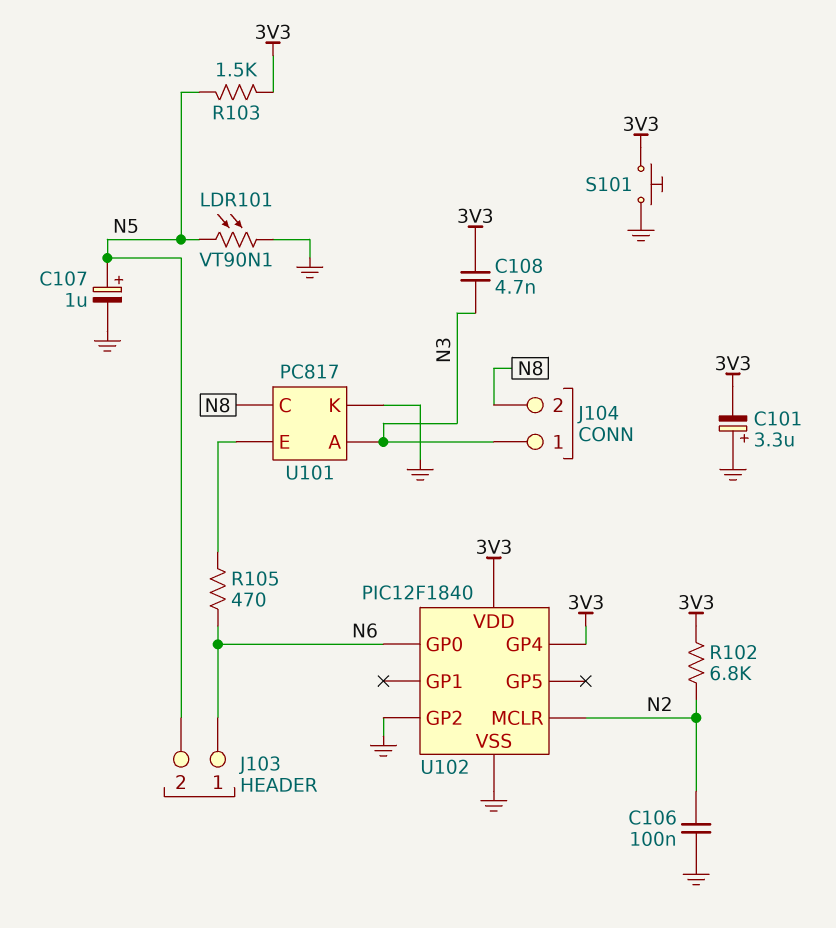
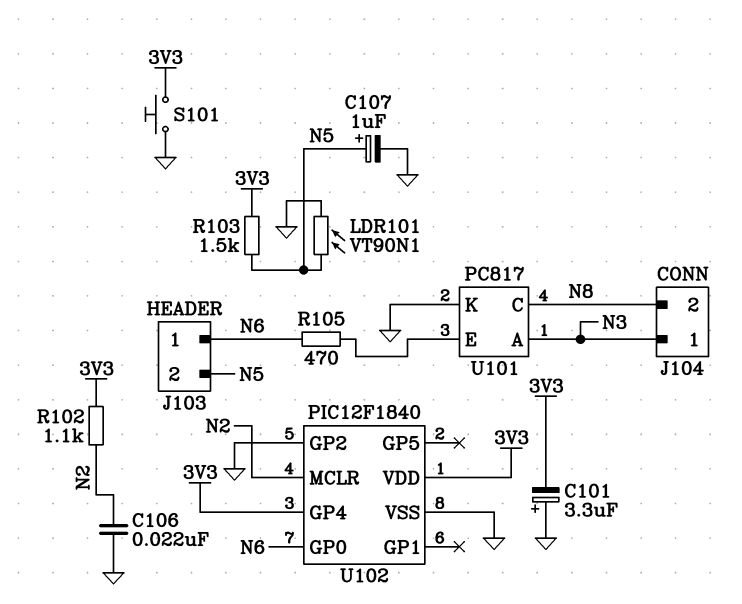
C106: 100nF (GND, N2) -> 22nF (GND, N2)
C108: 4.7nF (3V3, N3) -> none
R102: 6.8k (3V3, N2) -> 1.1k (3V3, N2)

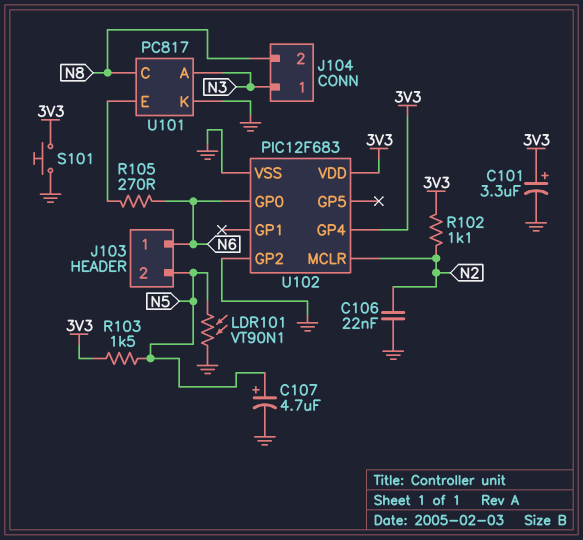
C101: 3.3uF (plus GND, minus 3V3) -> 3.3uF (plus 3V3, minus GND)
C107: 1uF (plus N5, minus GND) -> 4.7uF (plus N5, minus GND)
R105: 470 (N6, U101/E) -> 270 (N6, U101/E)
U102: PIC12F1840 -> PIC12F683

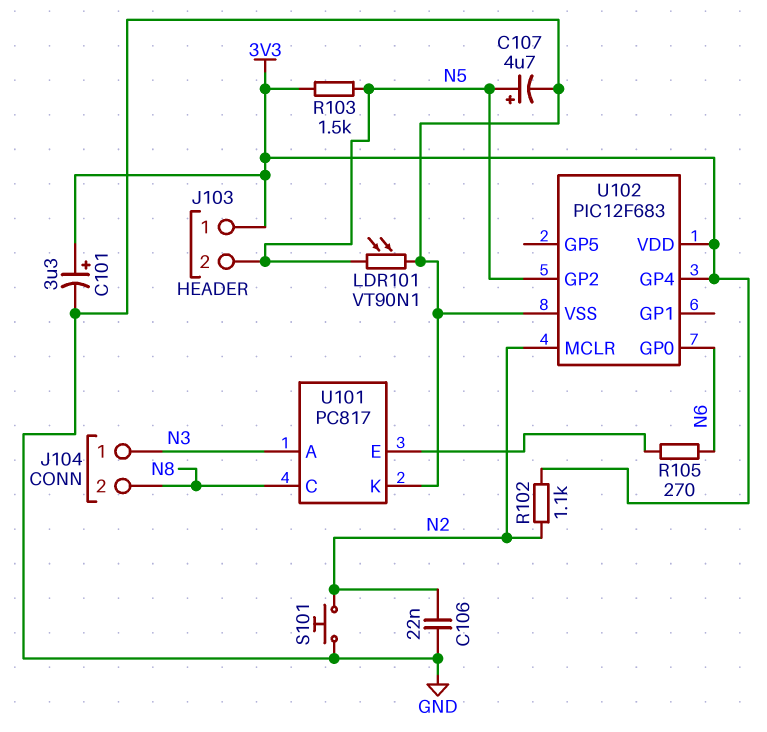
J103 pin 1: N6 -> 3V3
S101: button (3V3, GND) -> button (GND, N2)
U102 pin GP2: GND -> N5

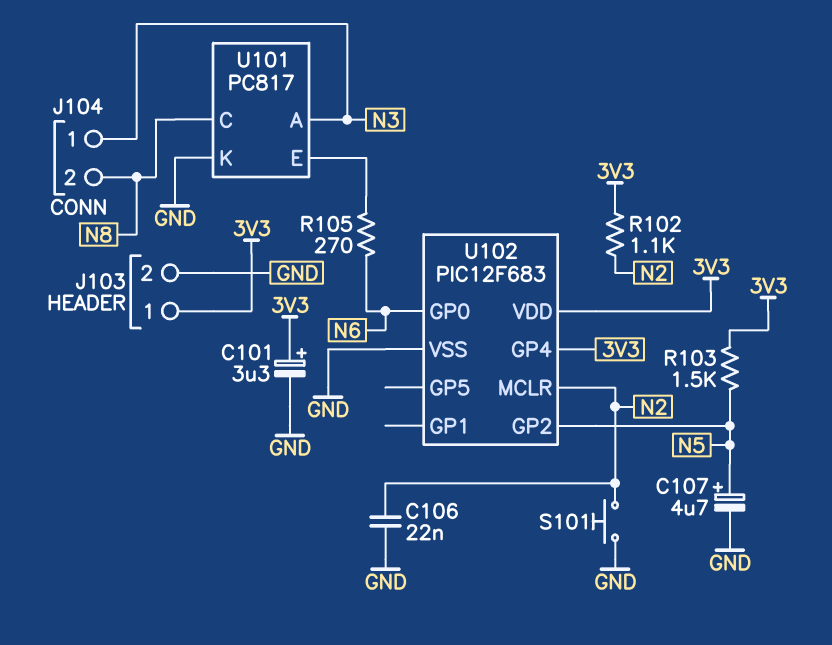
J103 pin 2: N5 -> GND
LDR101: VT90N1 (GND, N5) -> none

